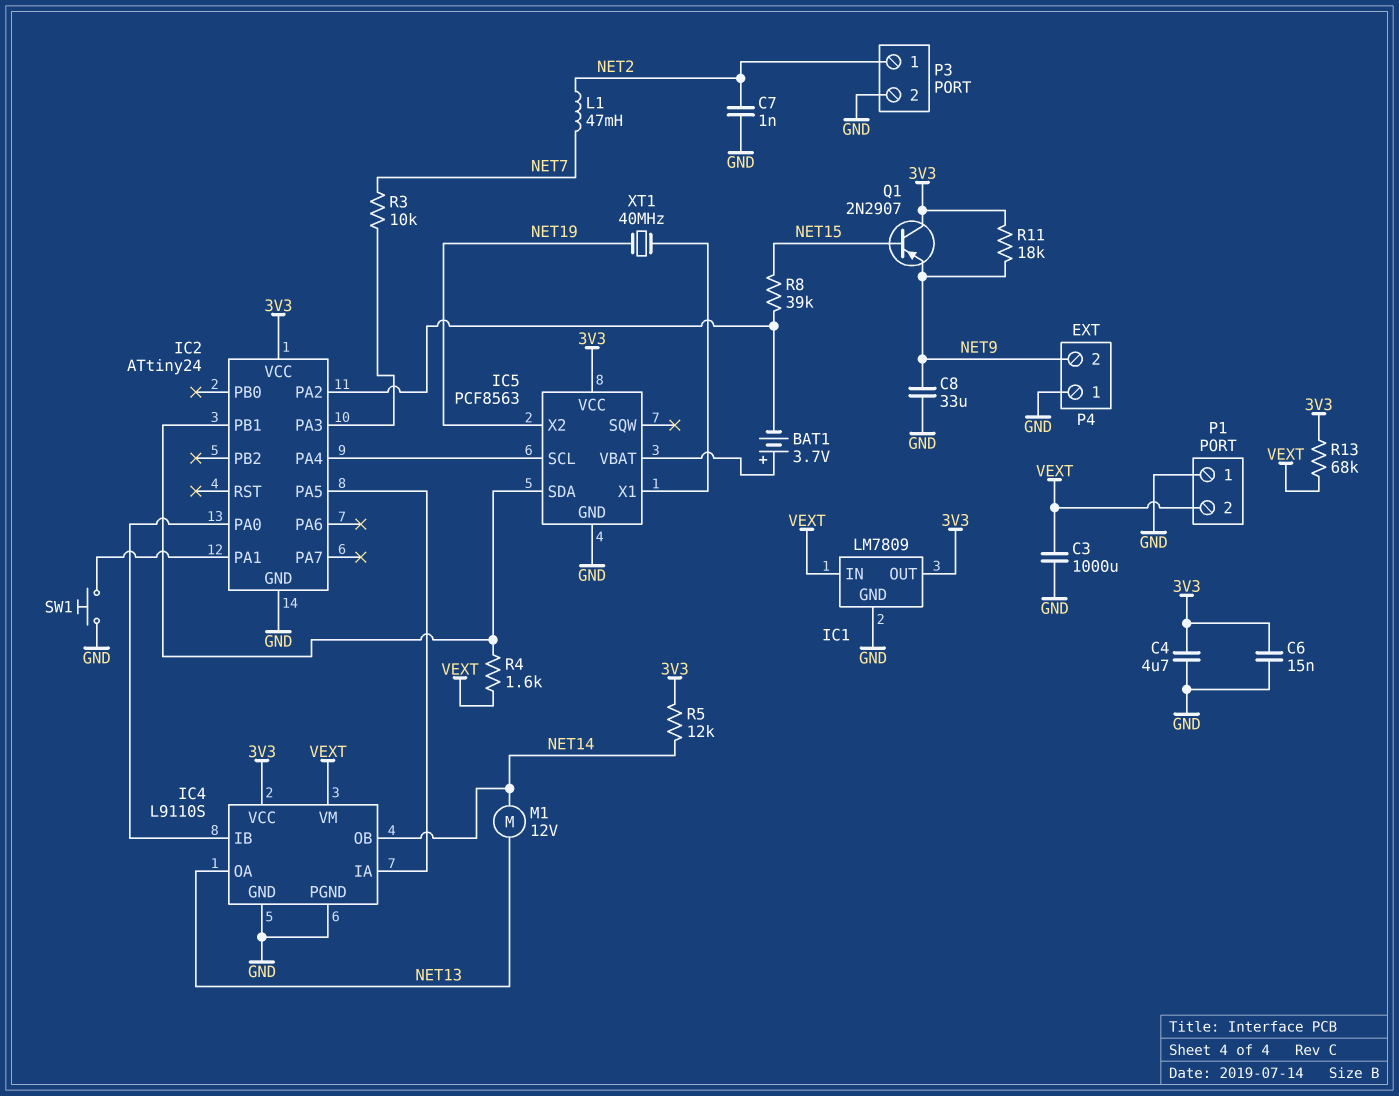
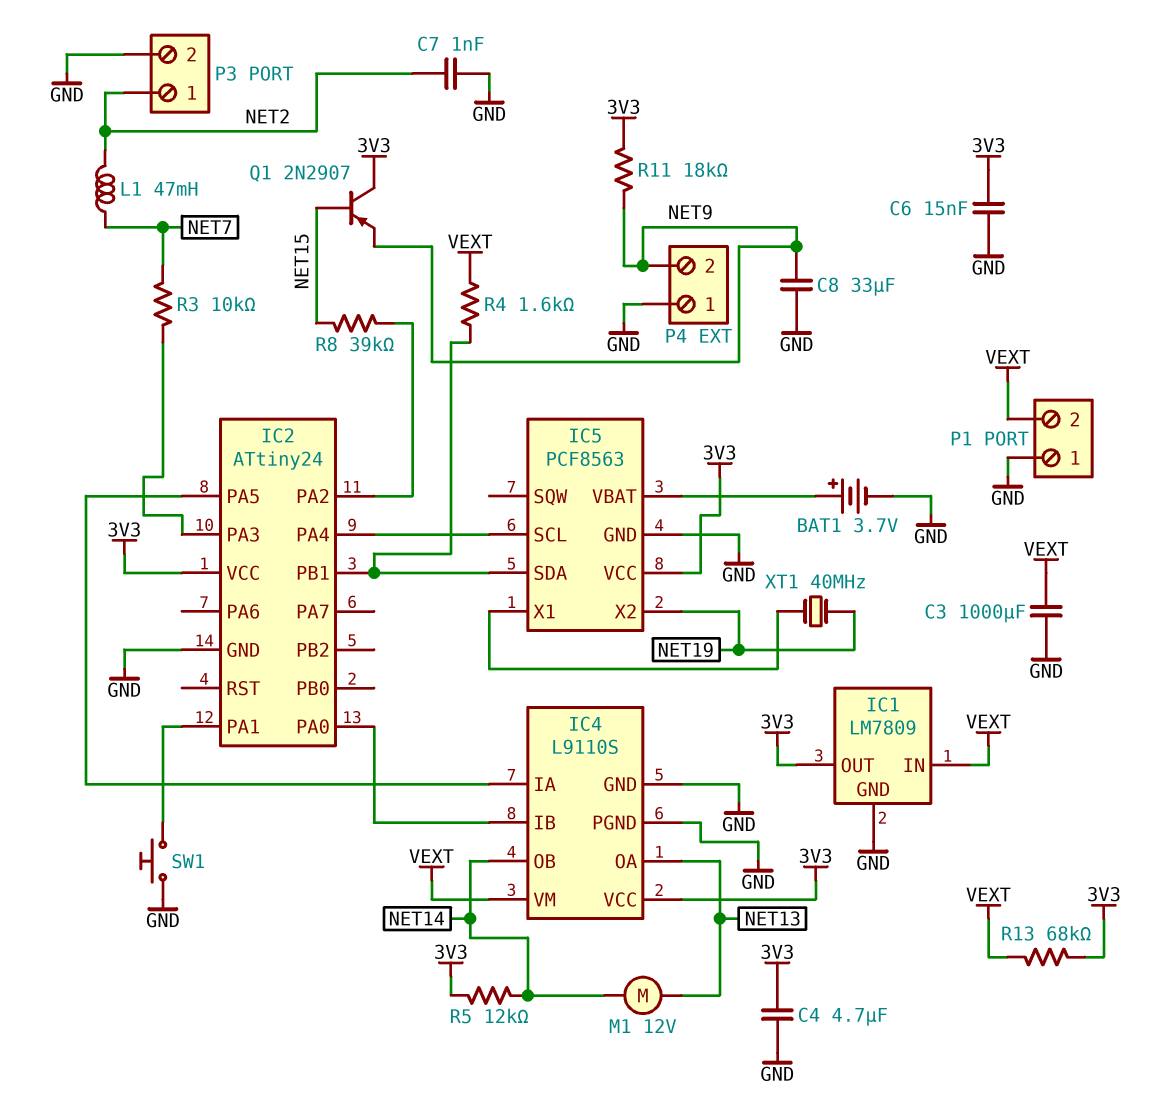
BAT1: 3.7V (plus IC5/VBAT, minus IC2/PA2) -> 3.7V (plus IC5/VBAT, minus GND)

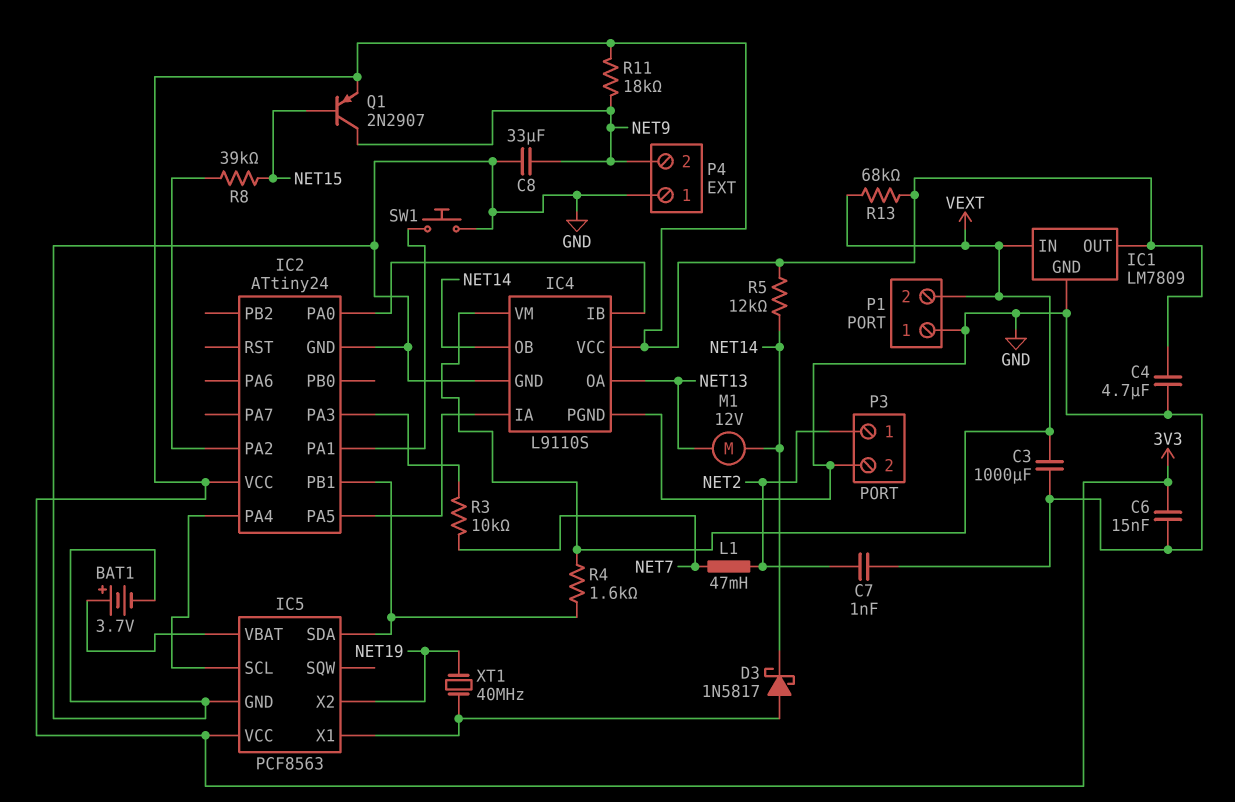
D3: none -> schottky 1N5817 (A IC5/X1, K NET14)
Q1: PNP 2N2907 (B NET15, C 3V3, E NET9) -> PNP 2N2907 (B NET15, C NET9, E 3V3)

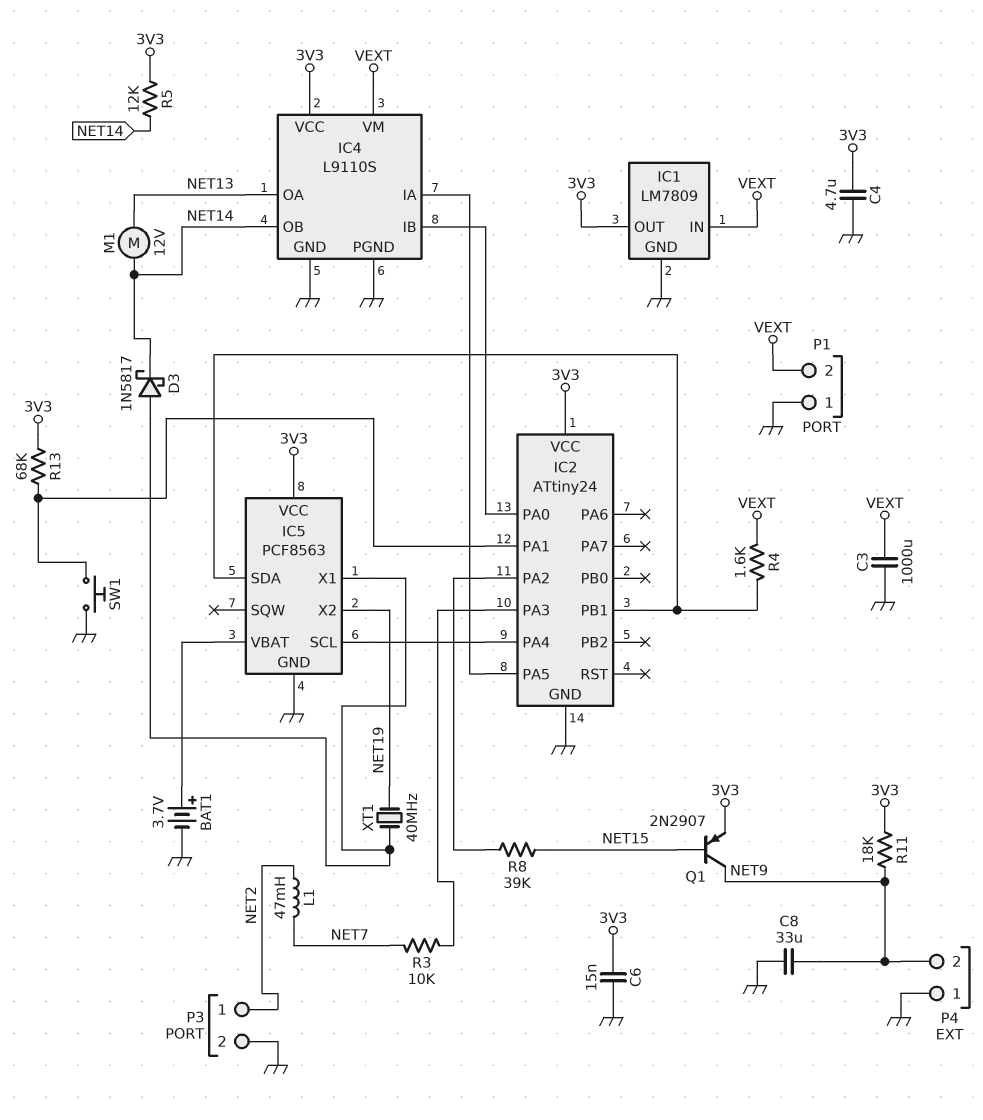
C7: 1nF (GND, NET2) -> none
R13: 68k (3V3, VEXT) -> 68k (3V3, IC2/PA1)

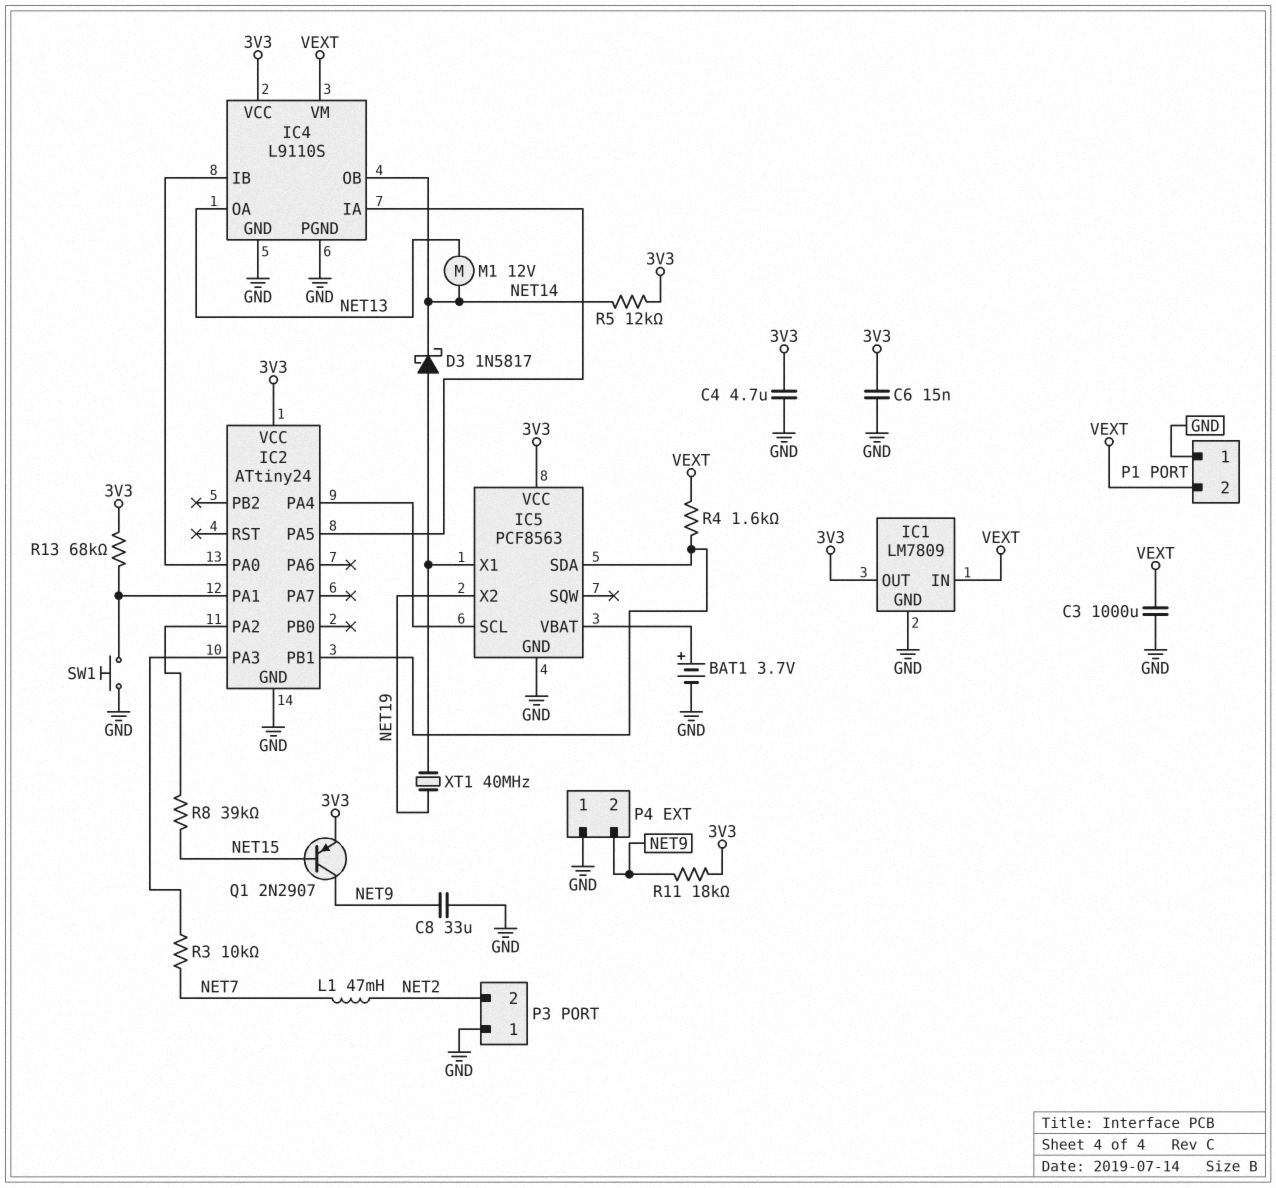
P3 pin 1: NET2 -> GND
P3 pin 2: GND -> NET2

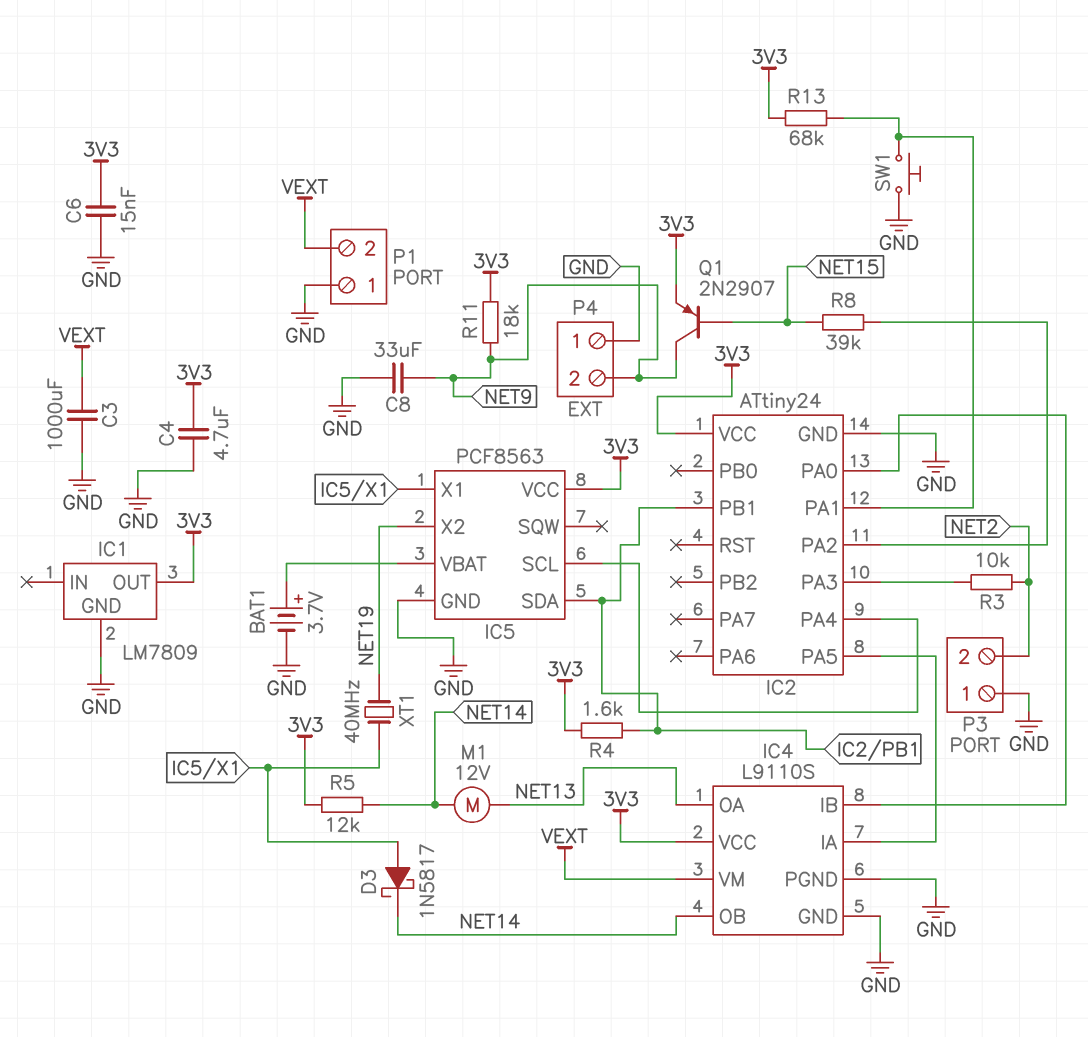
IC1 pin IN: VEXT -> none
L1: 47mH (NET2, NET7) -> none
R3: 10k (IC2/PA3, NET7) -> 10k (IC2/PA3, NET2)
R4: 1.6k (IC2/PB1, VEXT) -> 1.6k (3V3, IC2/PB1)

